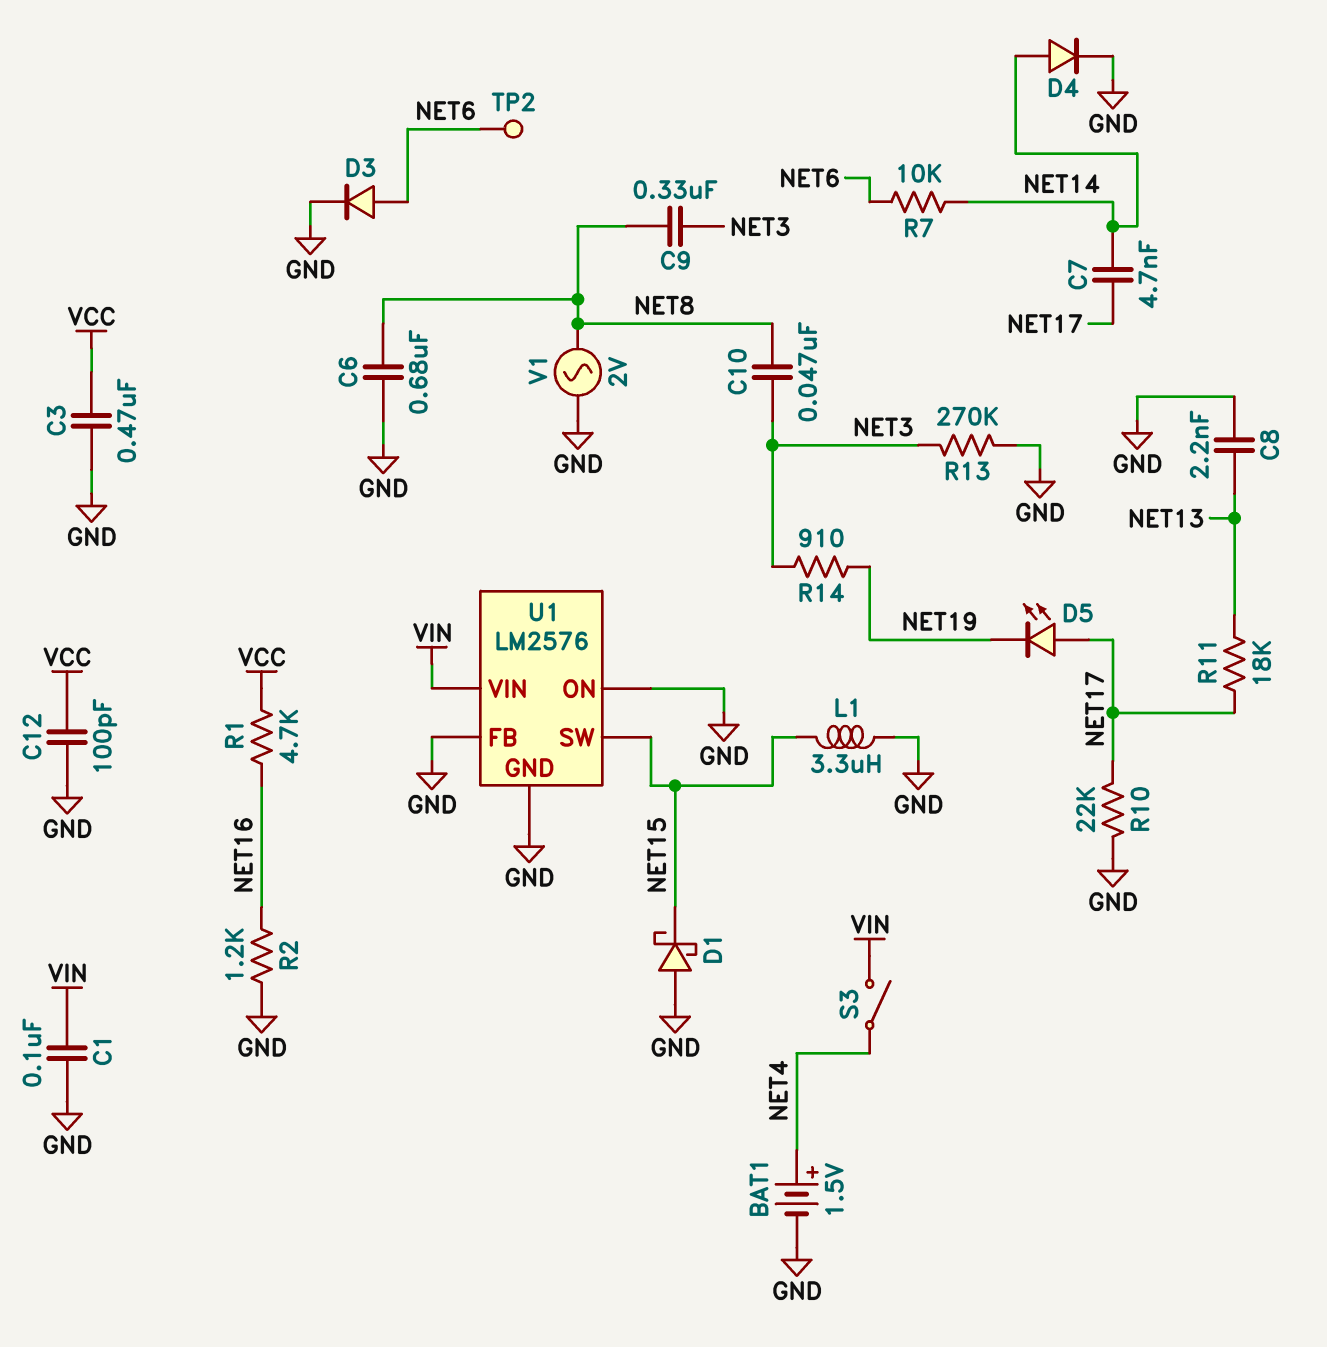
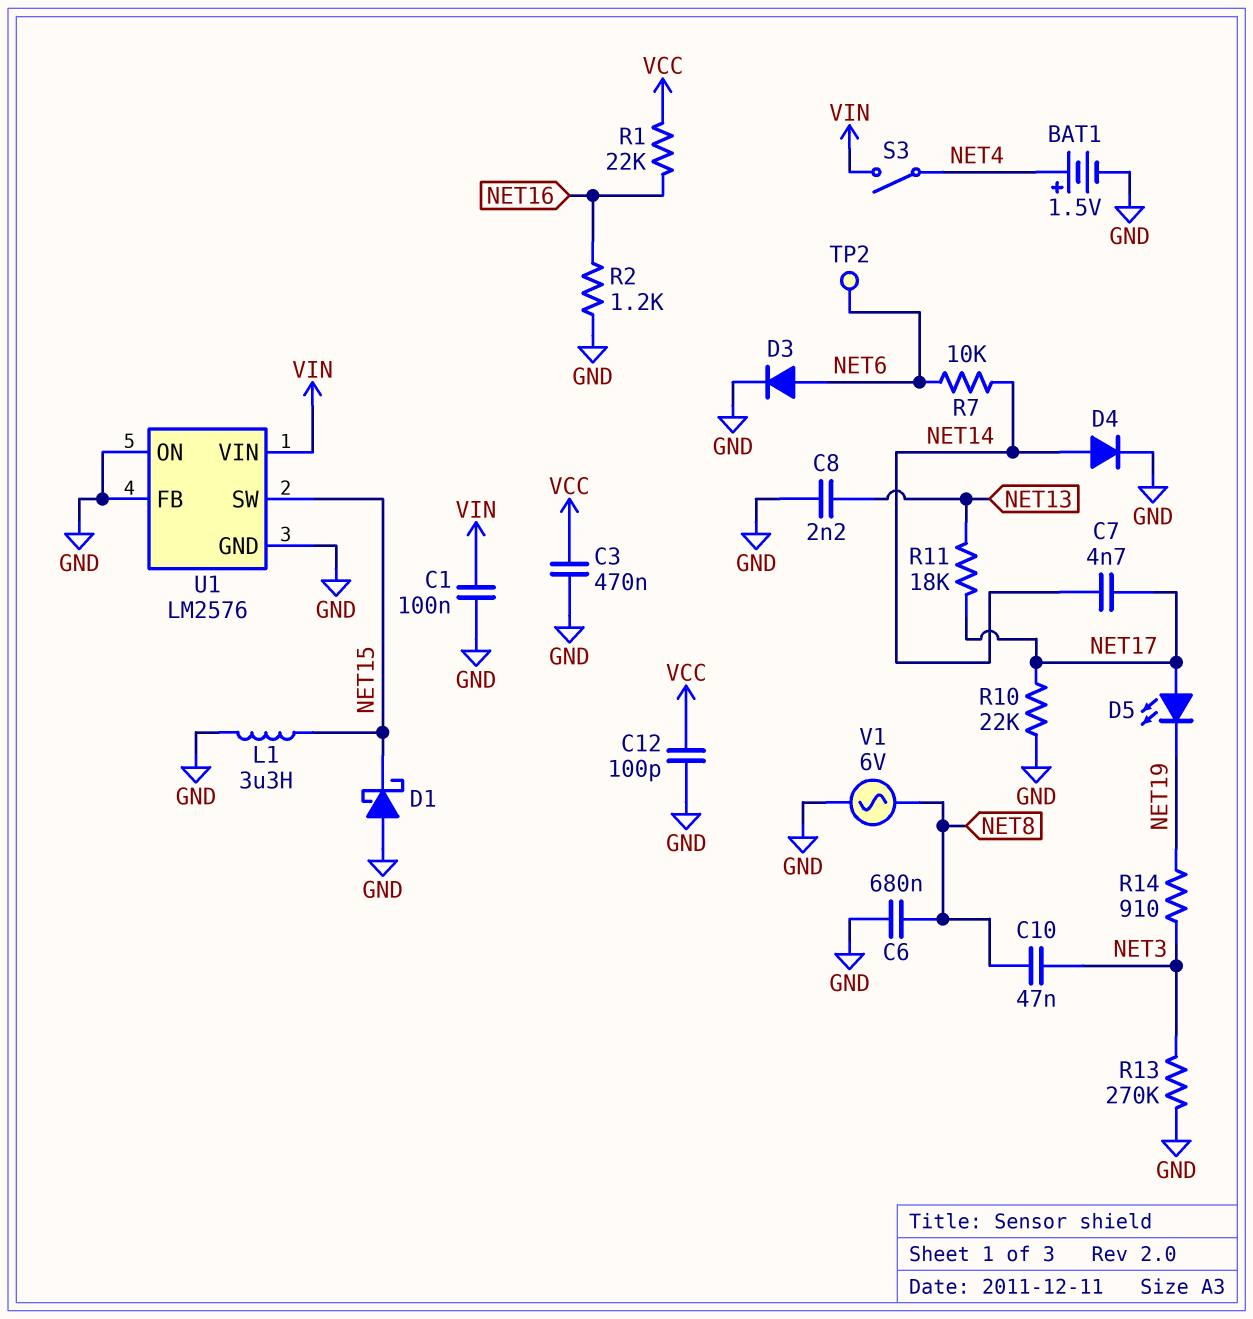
C9: 330nF (NET3, NET8) -> none
R1: 4.7k (NET16, VCC) -> 22k (NET16, VCC)
V1: AC 2V (GND, NET8) -> AC 6V (GND, NET8)

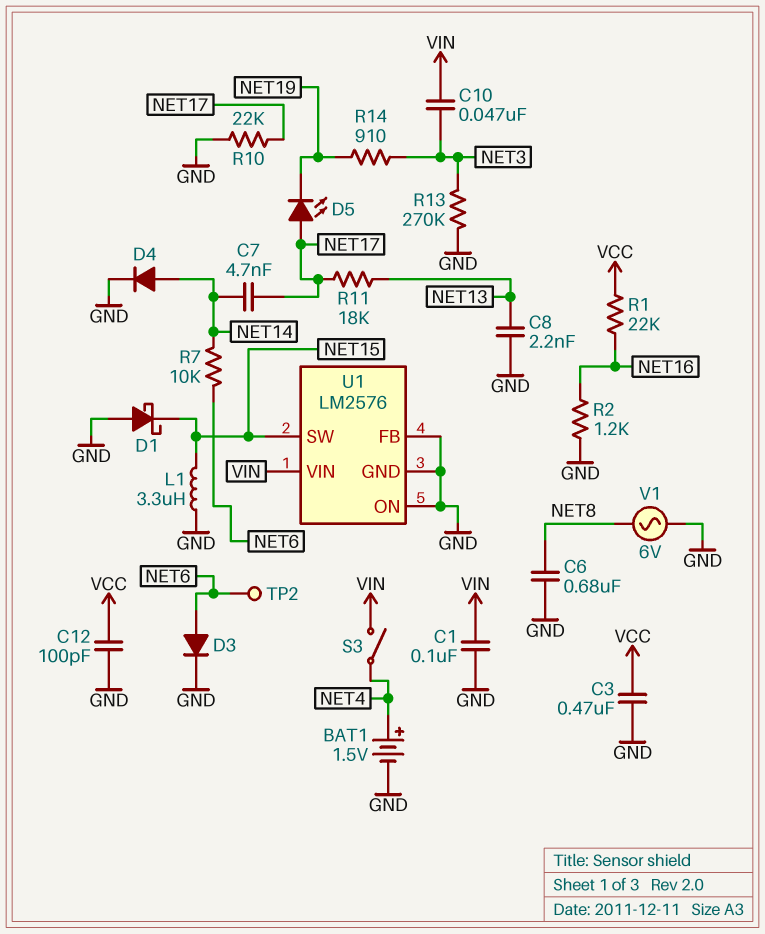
C10: 47nF (NET3, NET8) -> 47nF (NET3, VIN)

